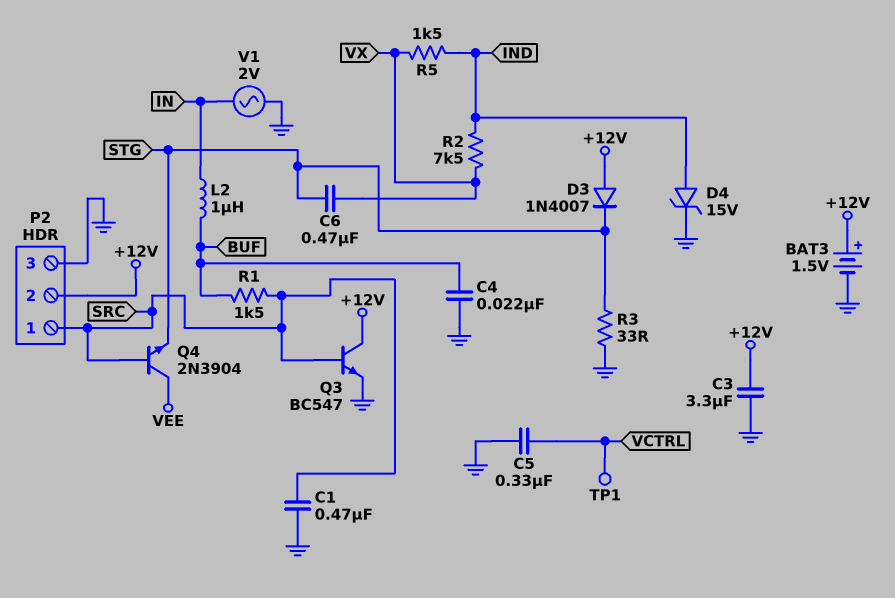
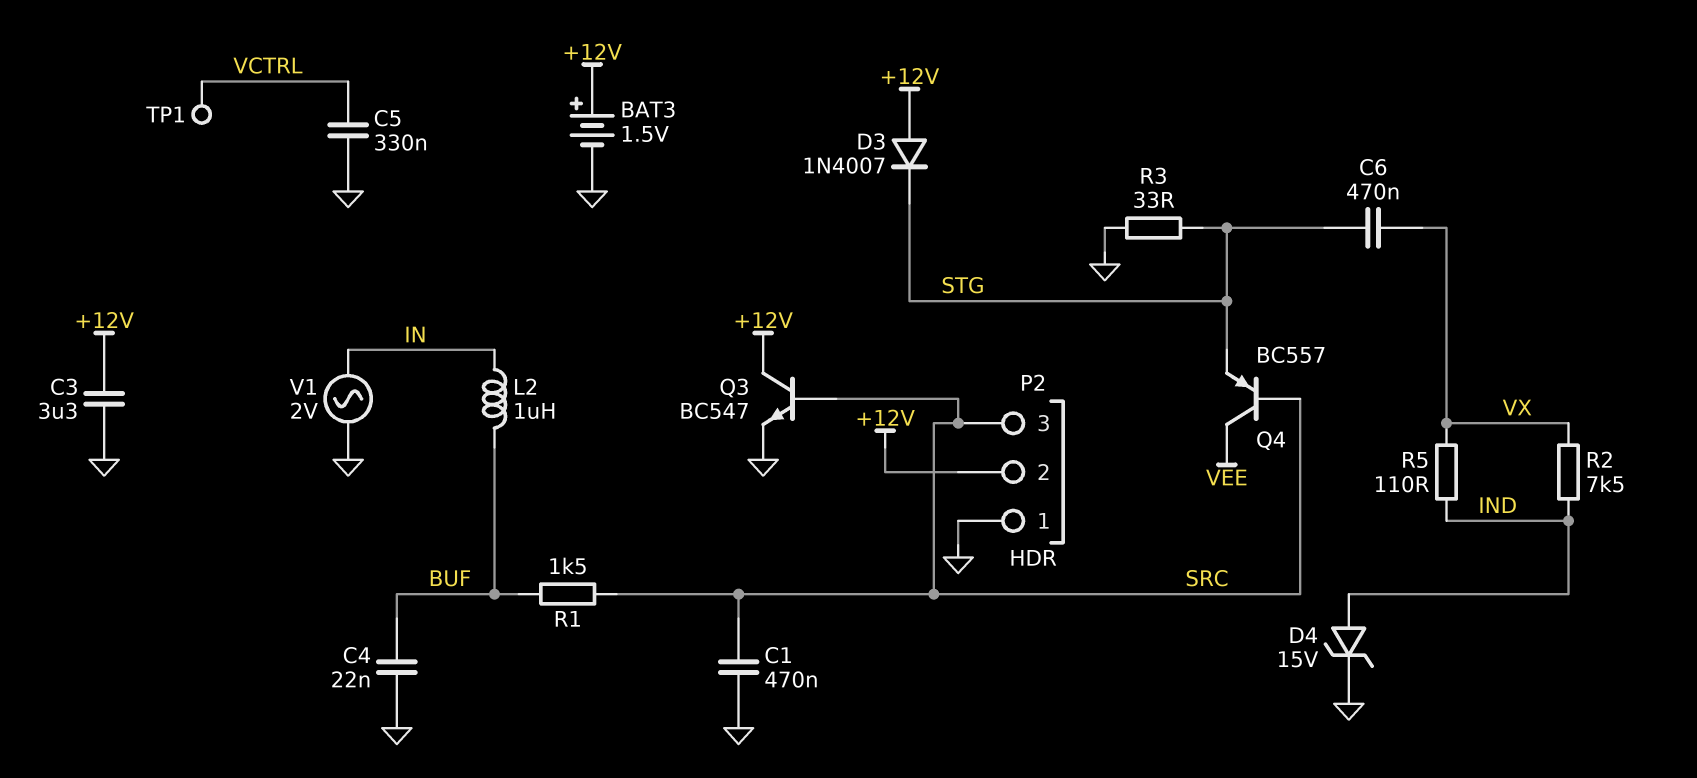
P2 pin 1: SRC -> GND
P2 pin 3: GND -> SRC
Q4: NPN 2N3904 (B SRC, C VEE, E STG) -> PNP BC557 (B SRC, C VEE, E STG)
R5: 1.5k (IND, VX) -> 110 (IND, VX)

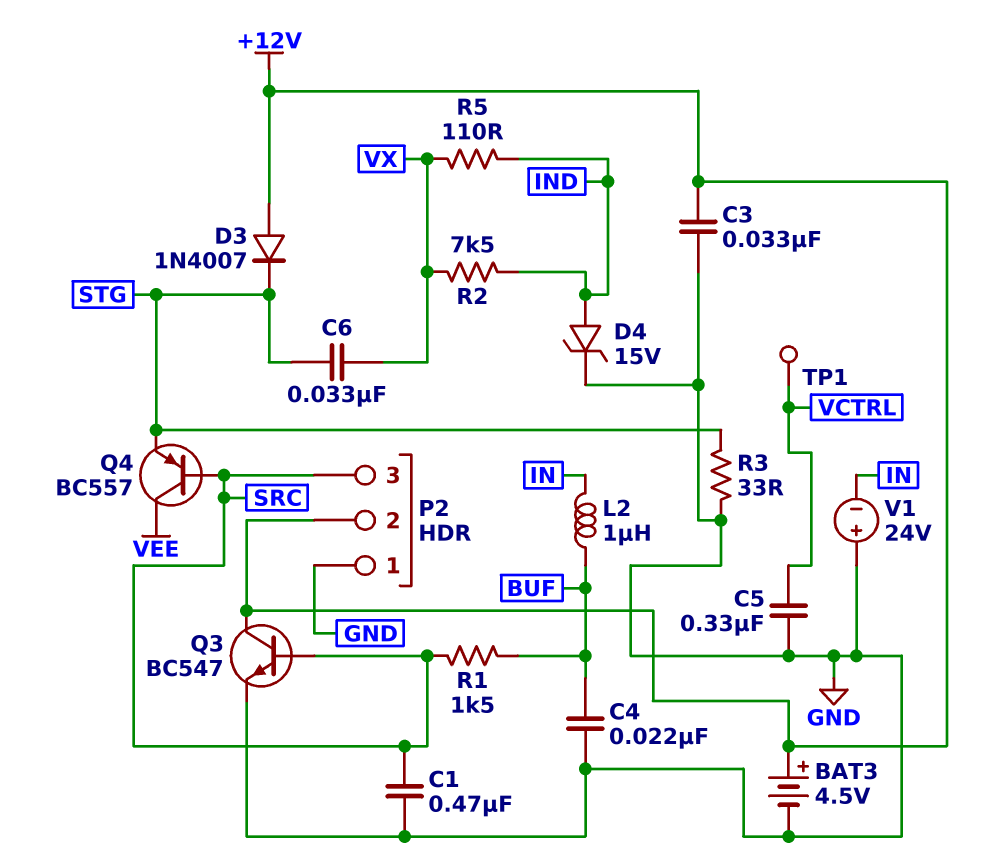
BAT3: 1.5V (plus +12V, minus GND) -> 4.5V (plus +12V, minus GND)
C3: 3.3uF (+12V, GND) -> 33nF (+12V, GND)
C6: 470nF (STG, VX) -> 33nF (STG, VX)
V1: AC 2V (GND, IN) -> 24V (plus GND, minus IN)

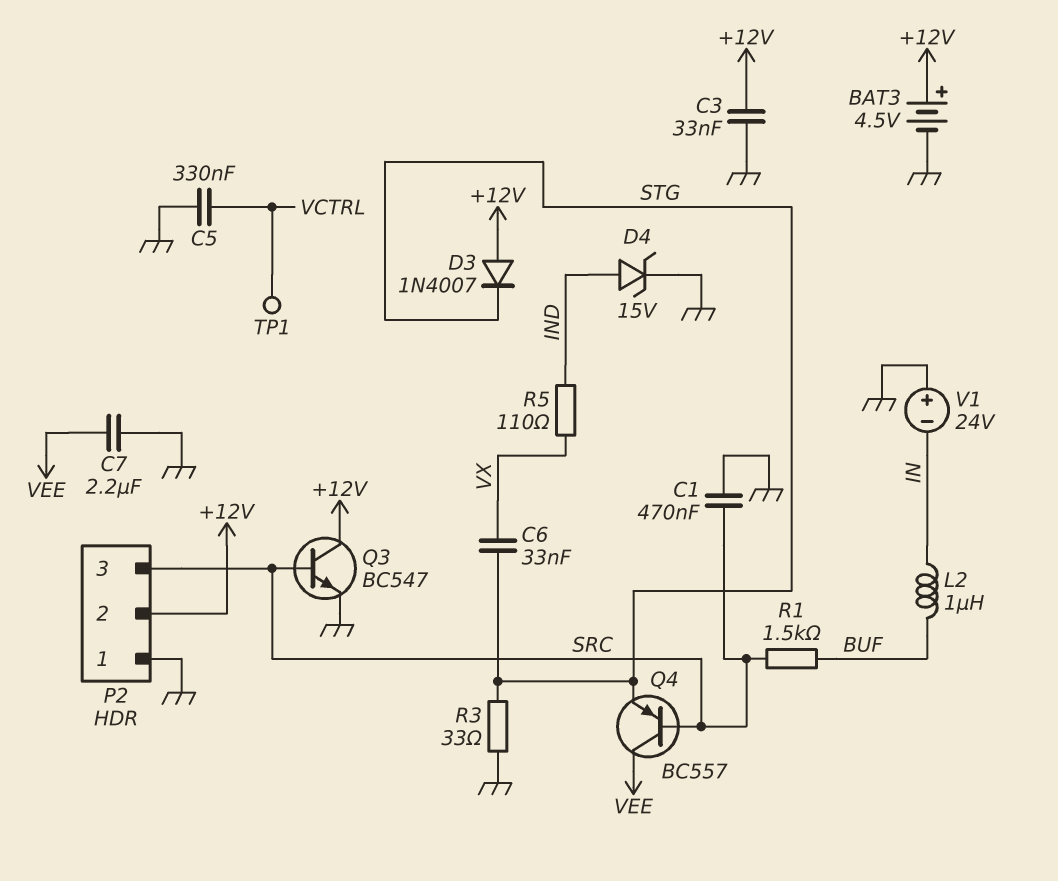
C4: 22nF (BUF, GND) -> none
C7: none -> 2.2uF (GND, VEE)
R2: 7.5k (IND, VX) -> none

